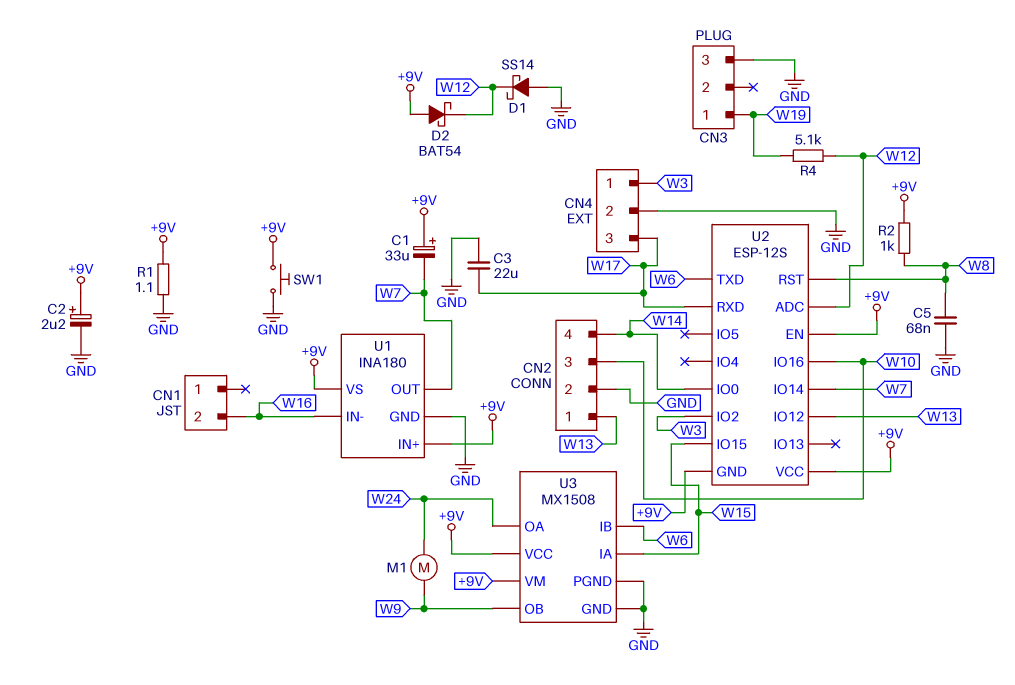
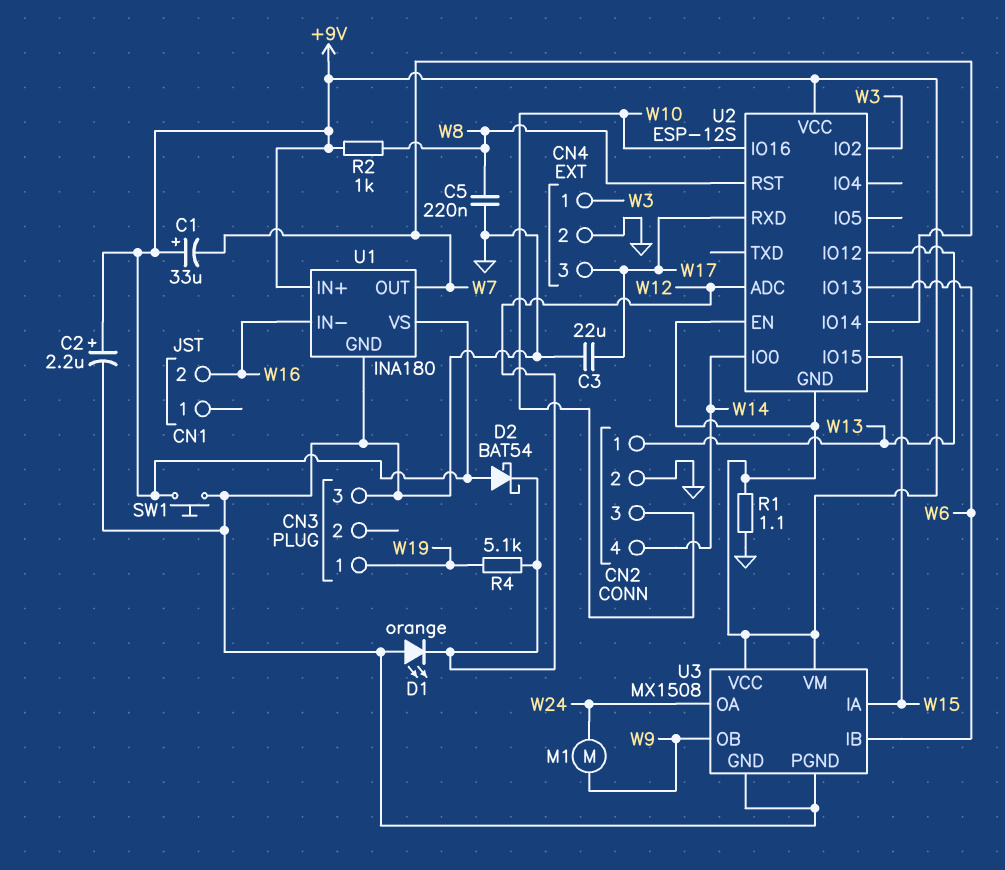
C5: 68nF (GND, W8) -> 220nF (GND, W8)
D1: schottky SS14 (A GND, K W12) -> LED orange (A GND, K W12)
U2 pin IO13: none -> W6
U2 pin TXD: W6 -> none

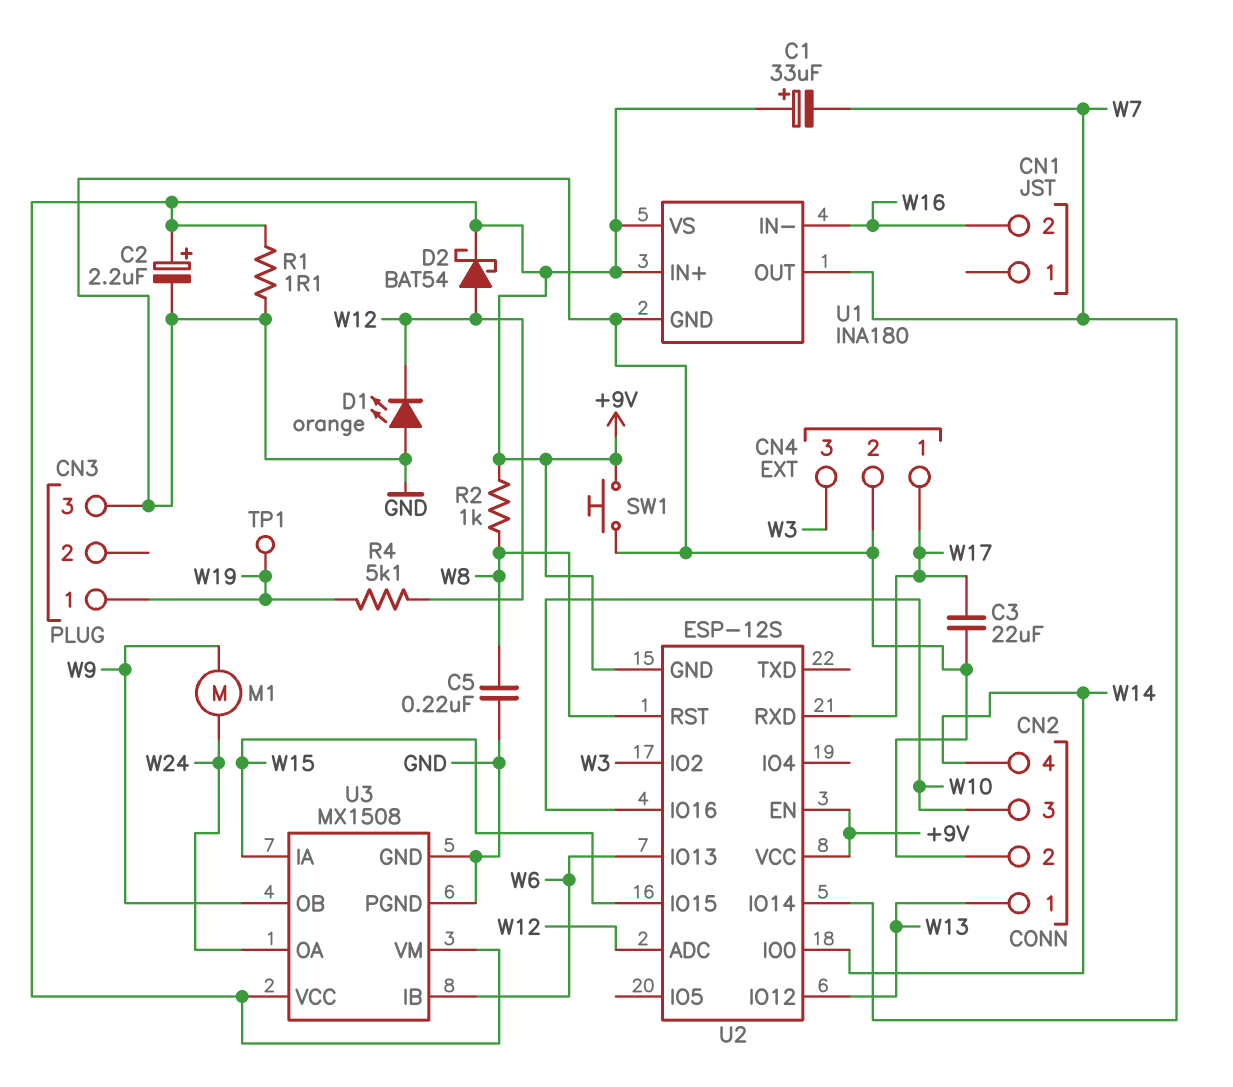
CN4 pin 1: W3 -> W17
CN4 pin 3: W17 -> W3
D2: schottky BAT54 (A +9V, K W12) -> schottky BAT54 (A W12, K +9V)
TP1: none -> test point (W19)

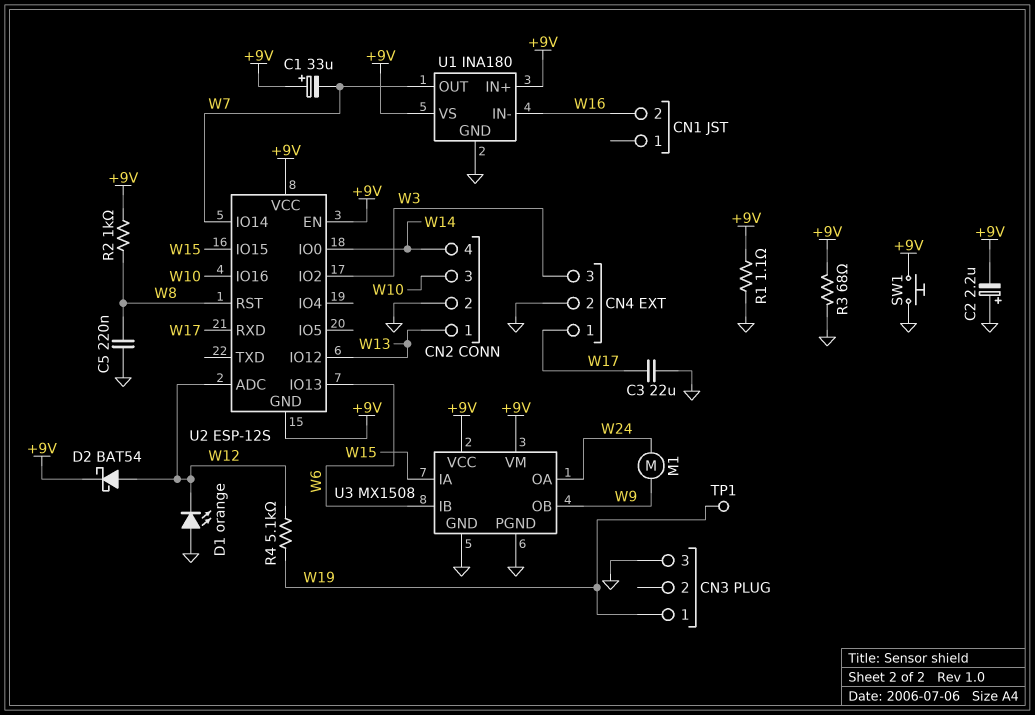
C2: 2.2uF (plus +9V, minus GND) -> 2.2uF (plus GND, minus +9V)
R3: none -> 68 (+9V, GND)

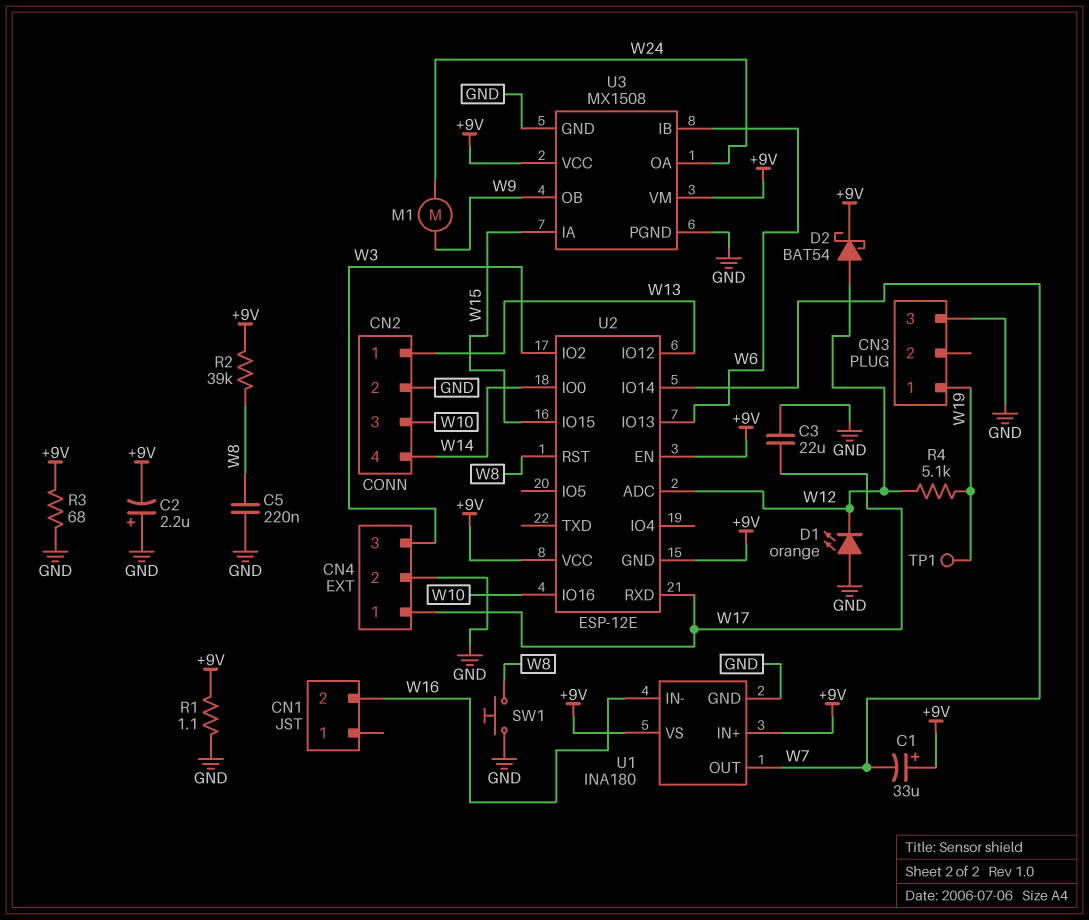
R2: 1k (+9V, W8) -> 39k (+9V, W8)
SW1: button (+9V, GND) -> button (GND, W8)
U2: ESP-12S -> ESP-12E

